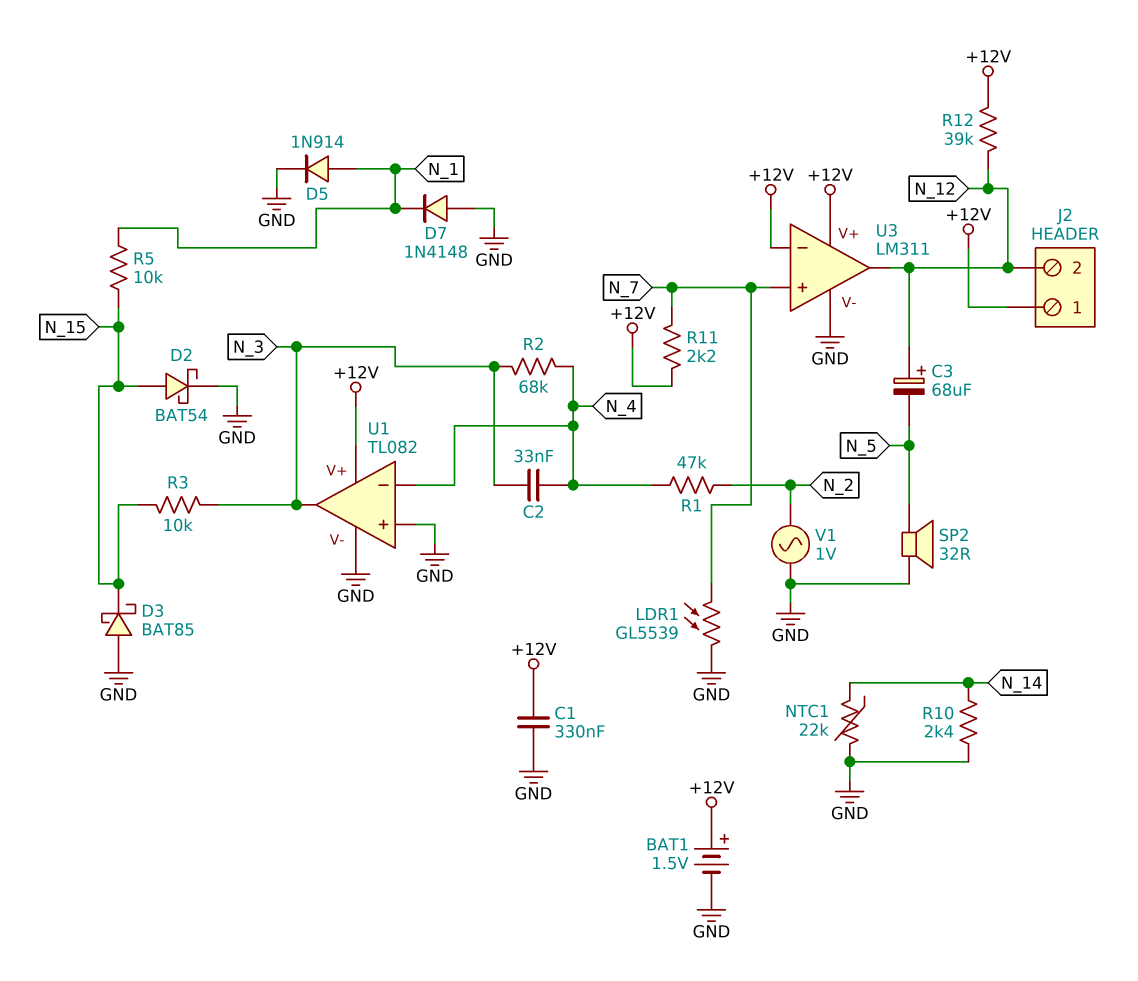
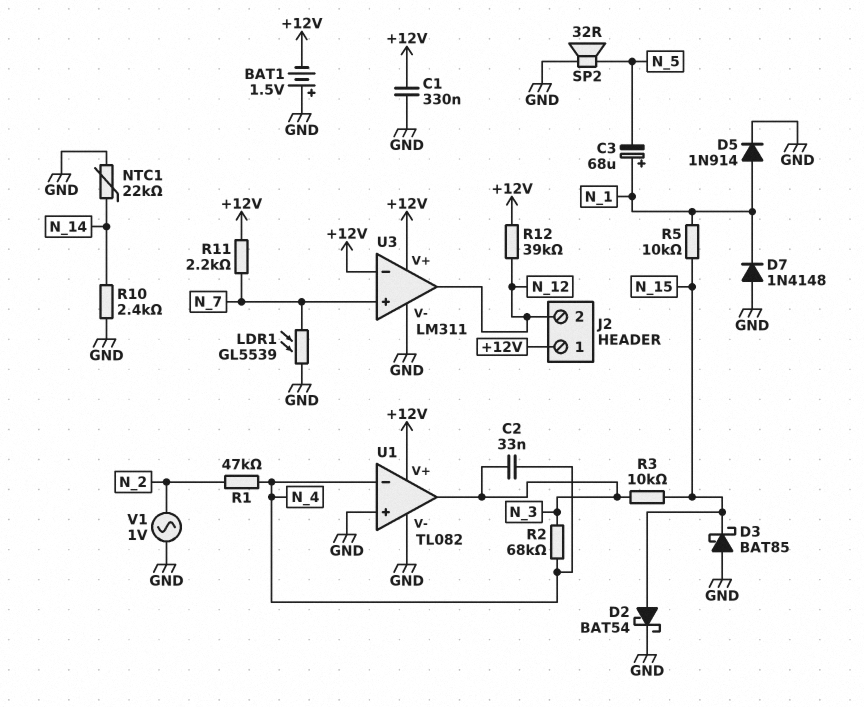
BAT1: 1.5V (plus +12V, minus GND) -> 1.5V (plus GND, minus +12V)
C3: 68uF (plus N_12, minus N_5) -> 68uF (plus N_1, minus N_5)

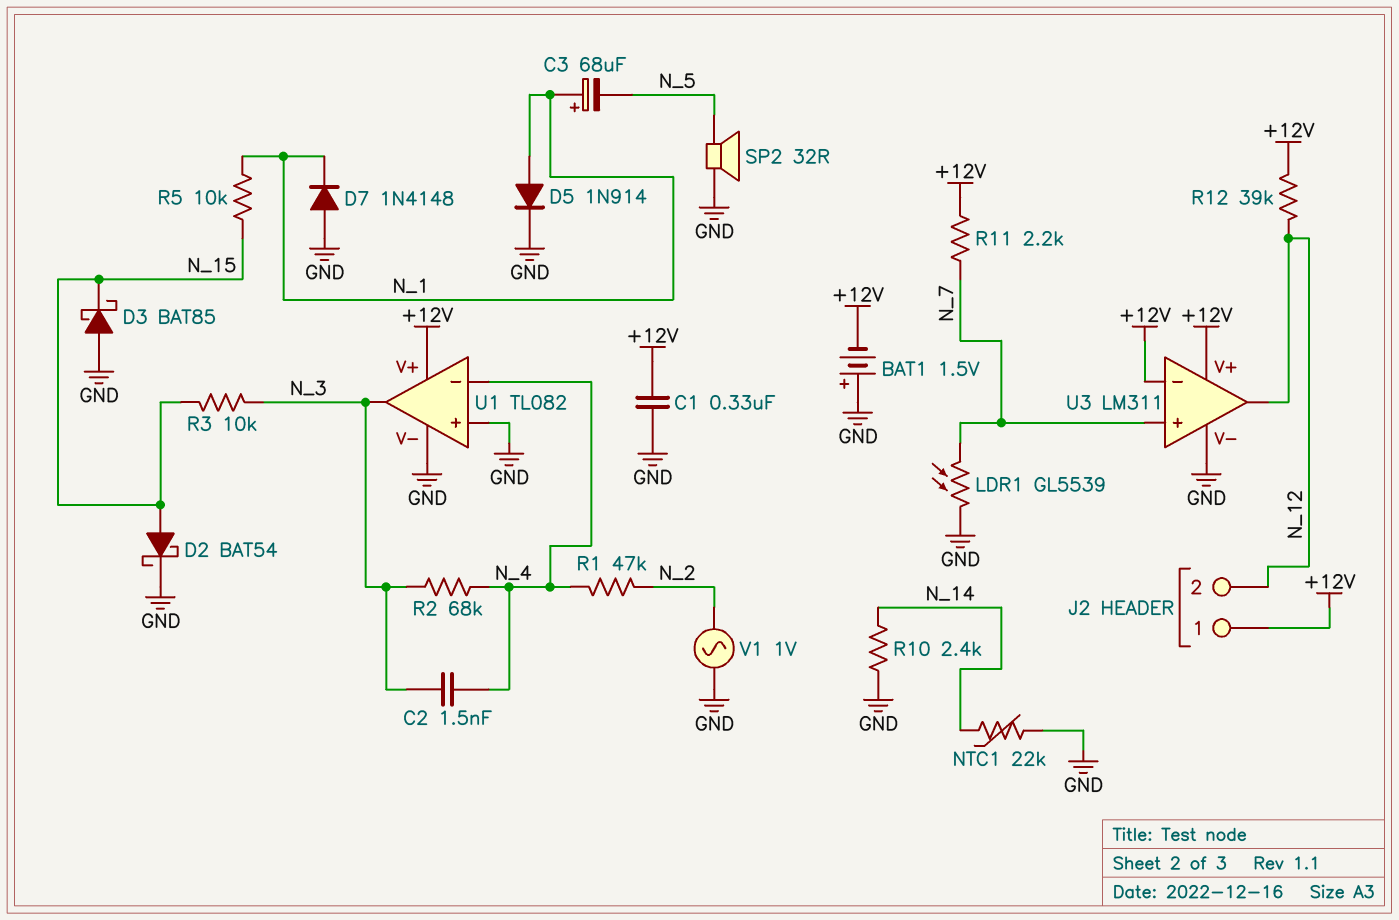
C2: 33nF (N_3, N_4) -> 1.5nF (N_3, N_4)

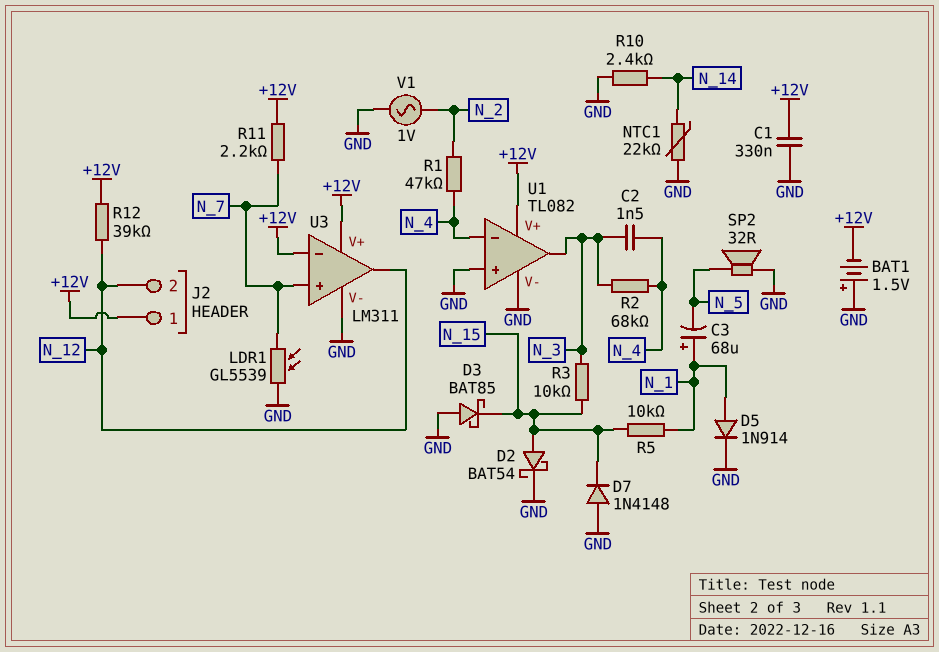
D7: diode 1N4148 (A GND, K N_1) -> diode 1N4148 (A GND, K N_15)

